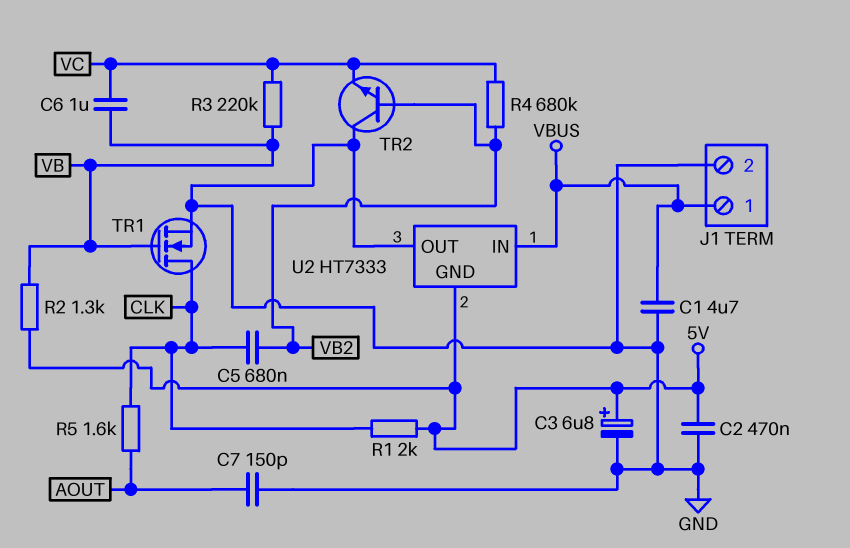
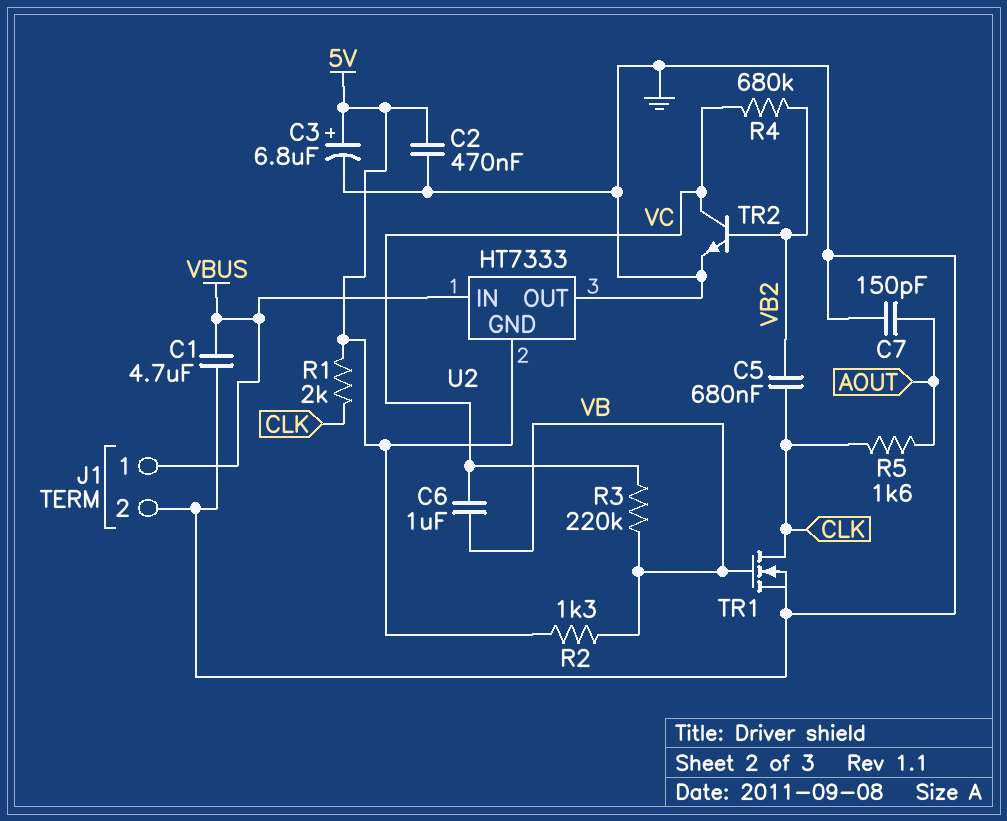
TR2: NPN (B VB2, C GND, E VC) -> NPN (B VB2, C VC, E GND)

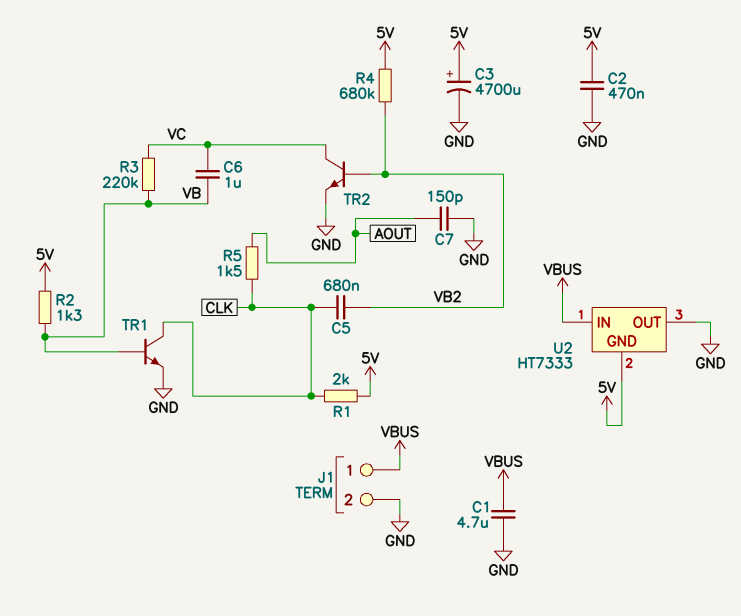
C3: 6.8uF (plus 5V, minus GND) -> 4700uF (plus 5V, minus GND)
R4: 680k (VB2, VC) -> 680k (5V, VB2)
R5: 1.6k (AOUT, CLK) -> 1.5k (AOUT, CLK)
TR1: NMOS (G VB, D CLK, S GND) -> NPN (B VB, C CLK, E GND)

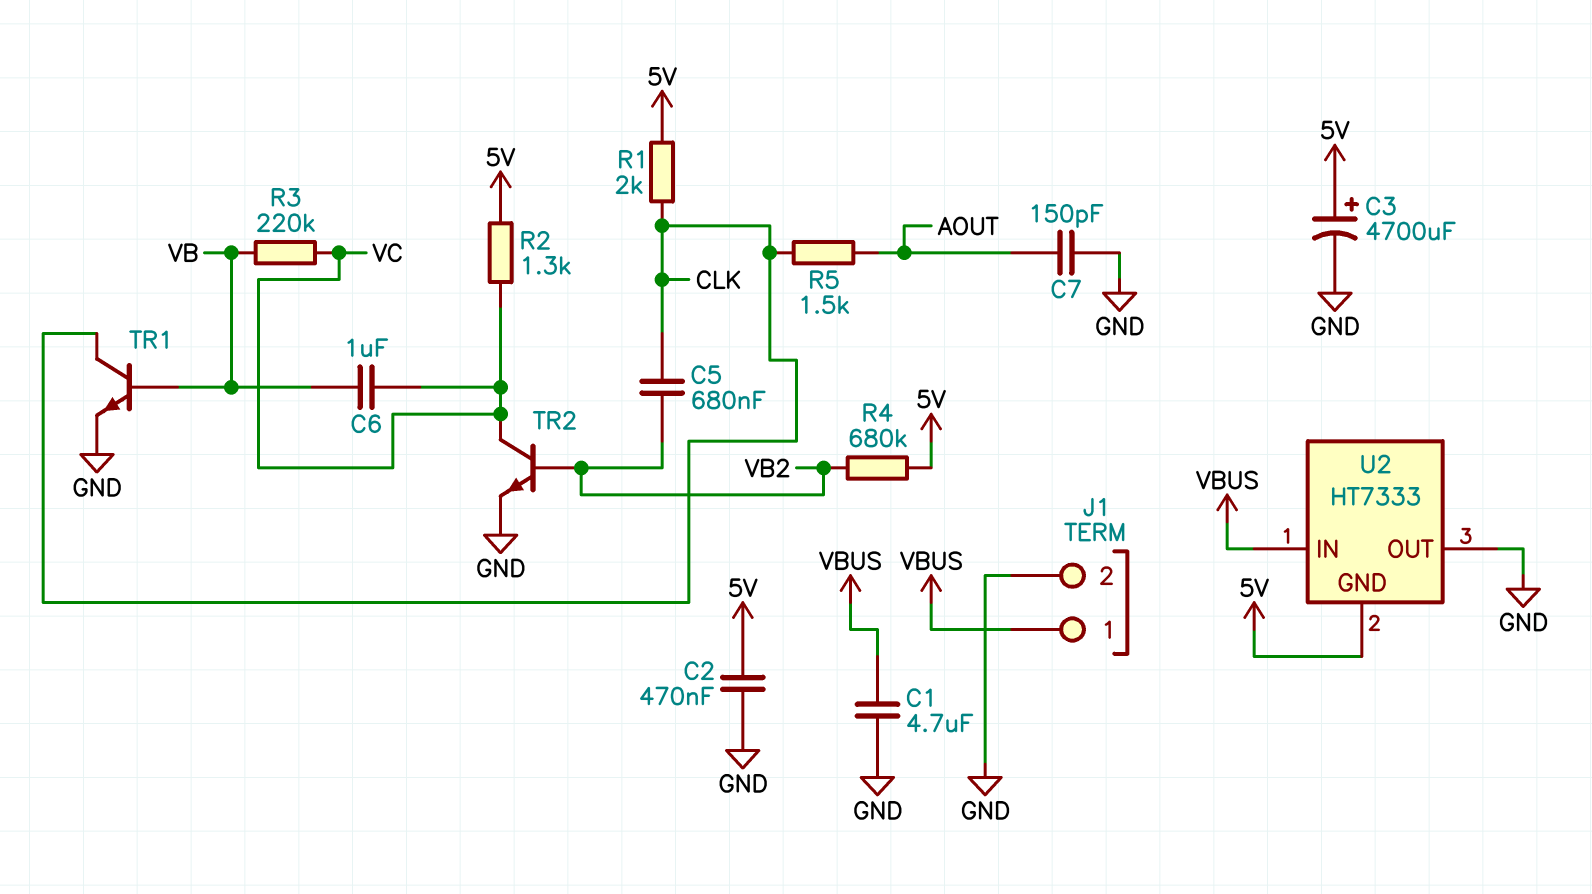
R2: 1.3k (5V, VB) -> 1.3k (5V, VC)

